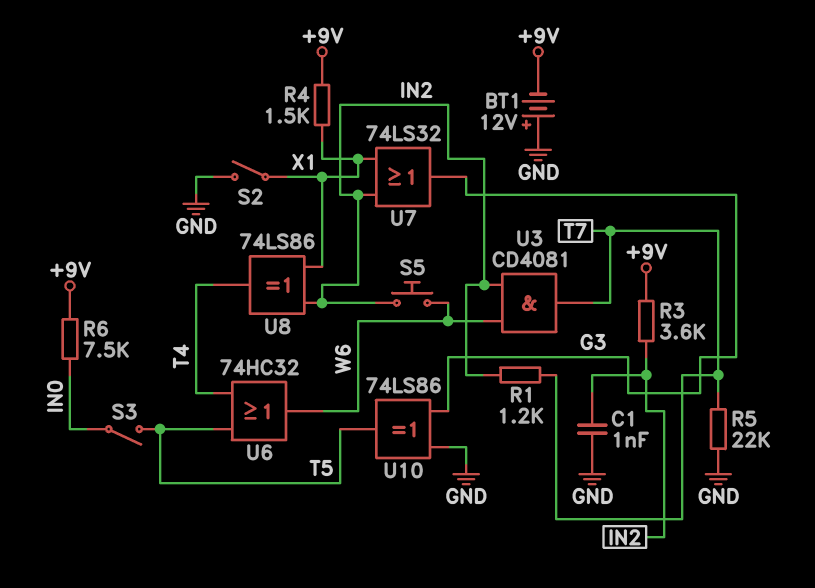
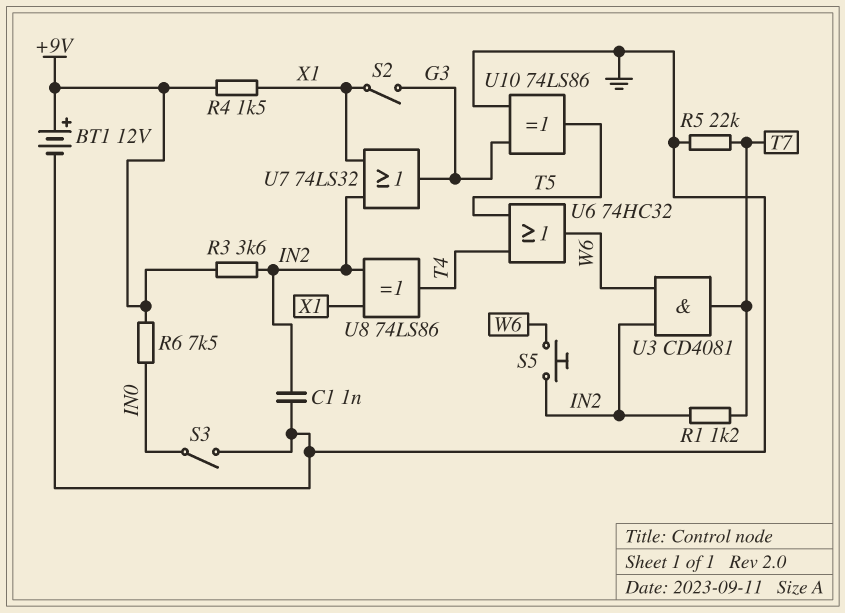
BT1: 12V (plus GND, minus +9V) -> 12V (plus +9V, minus GND)
S2: switch (GND, X1) -> switch (G3, X1)
S3: switch (IN0, T5) -> switch (GND, IN0)

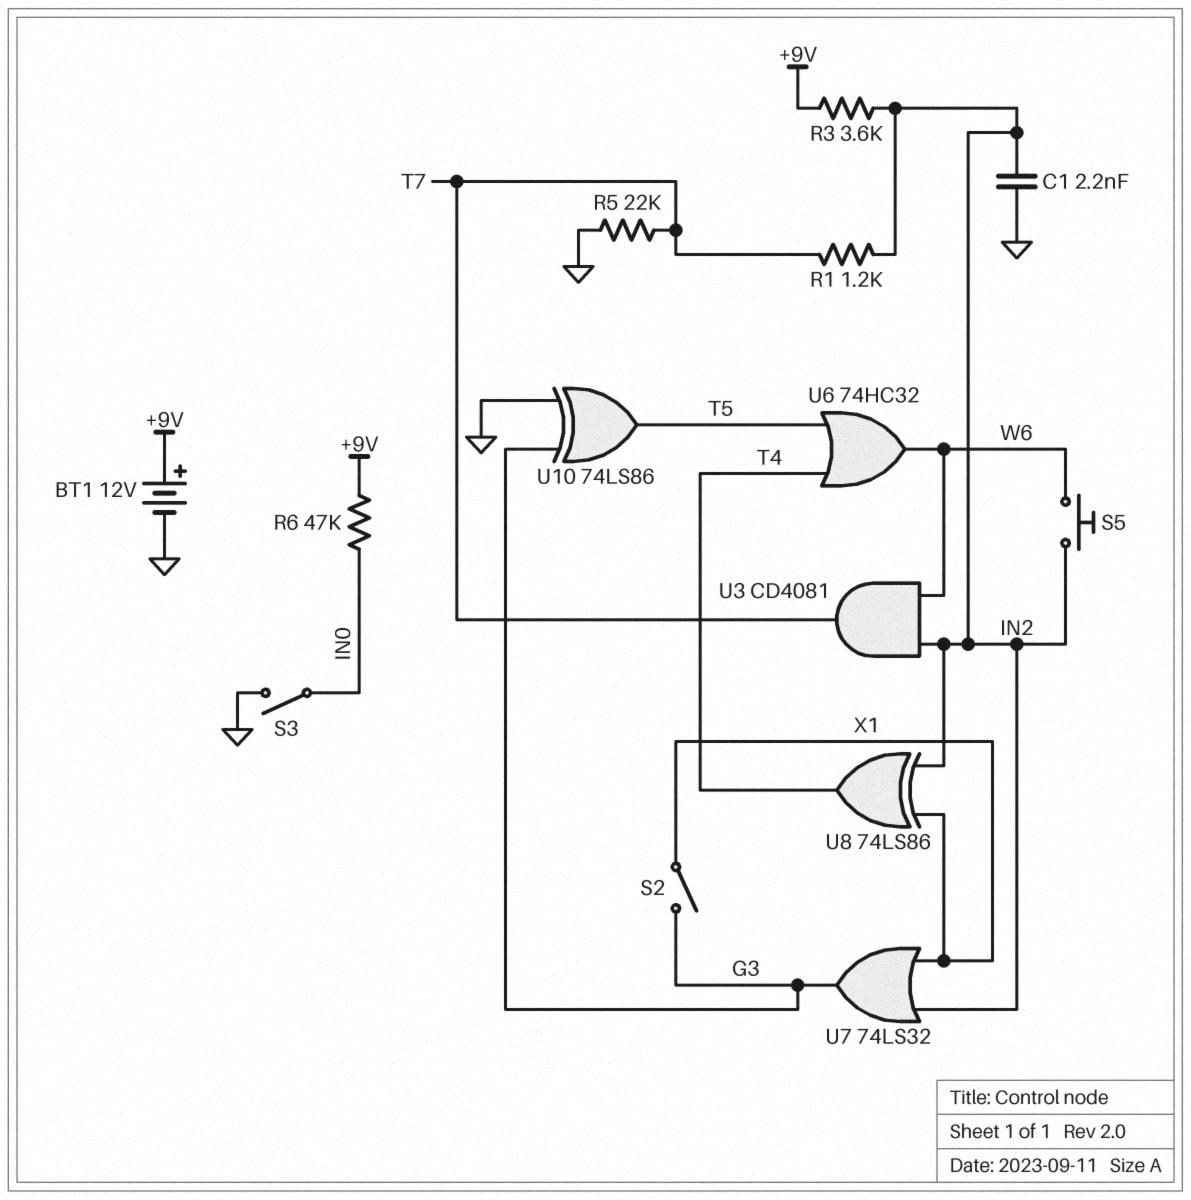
C1: 1nF (GND, IN2) -> 2.2nF (GND, IN2)
R4: 1.5k (+9V, X1) -> none
R6: 7.5k (+9V, IN0) -> 47k (+9V, IN0)

